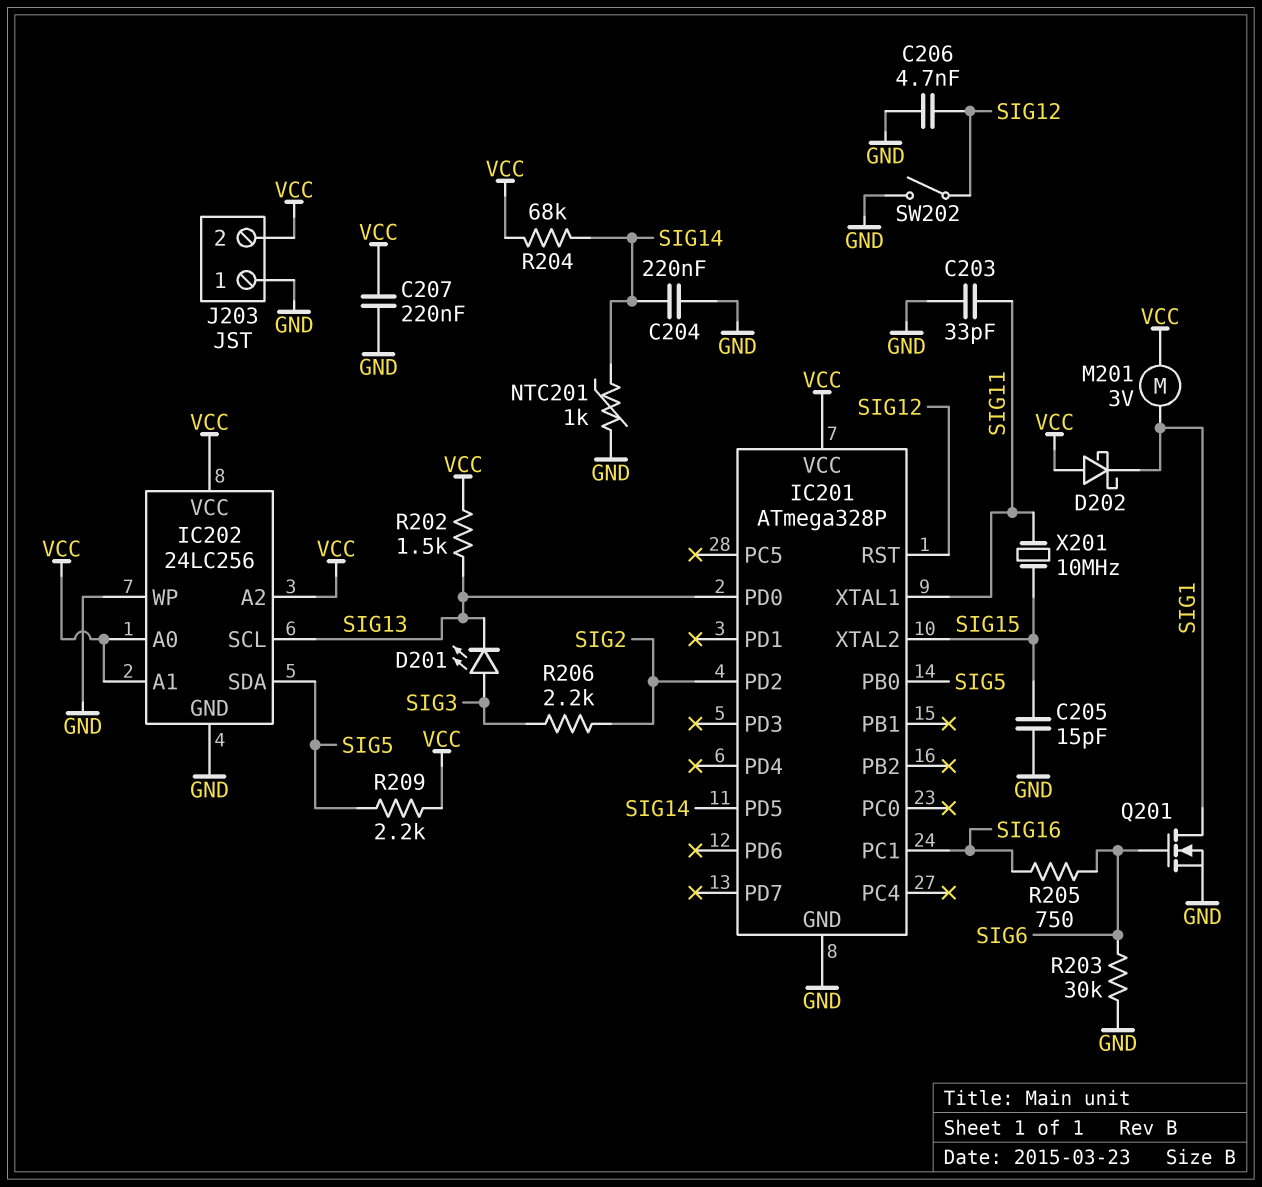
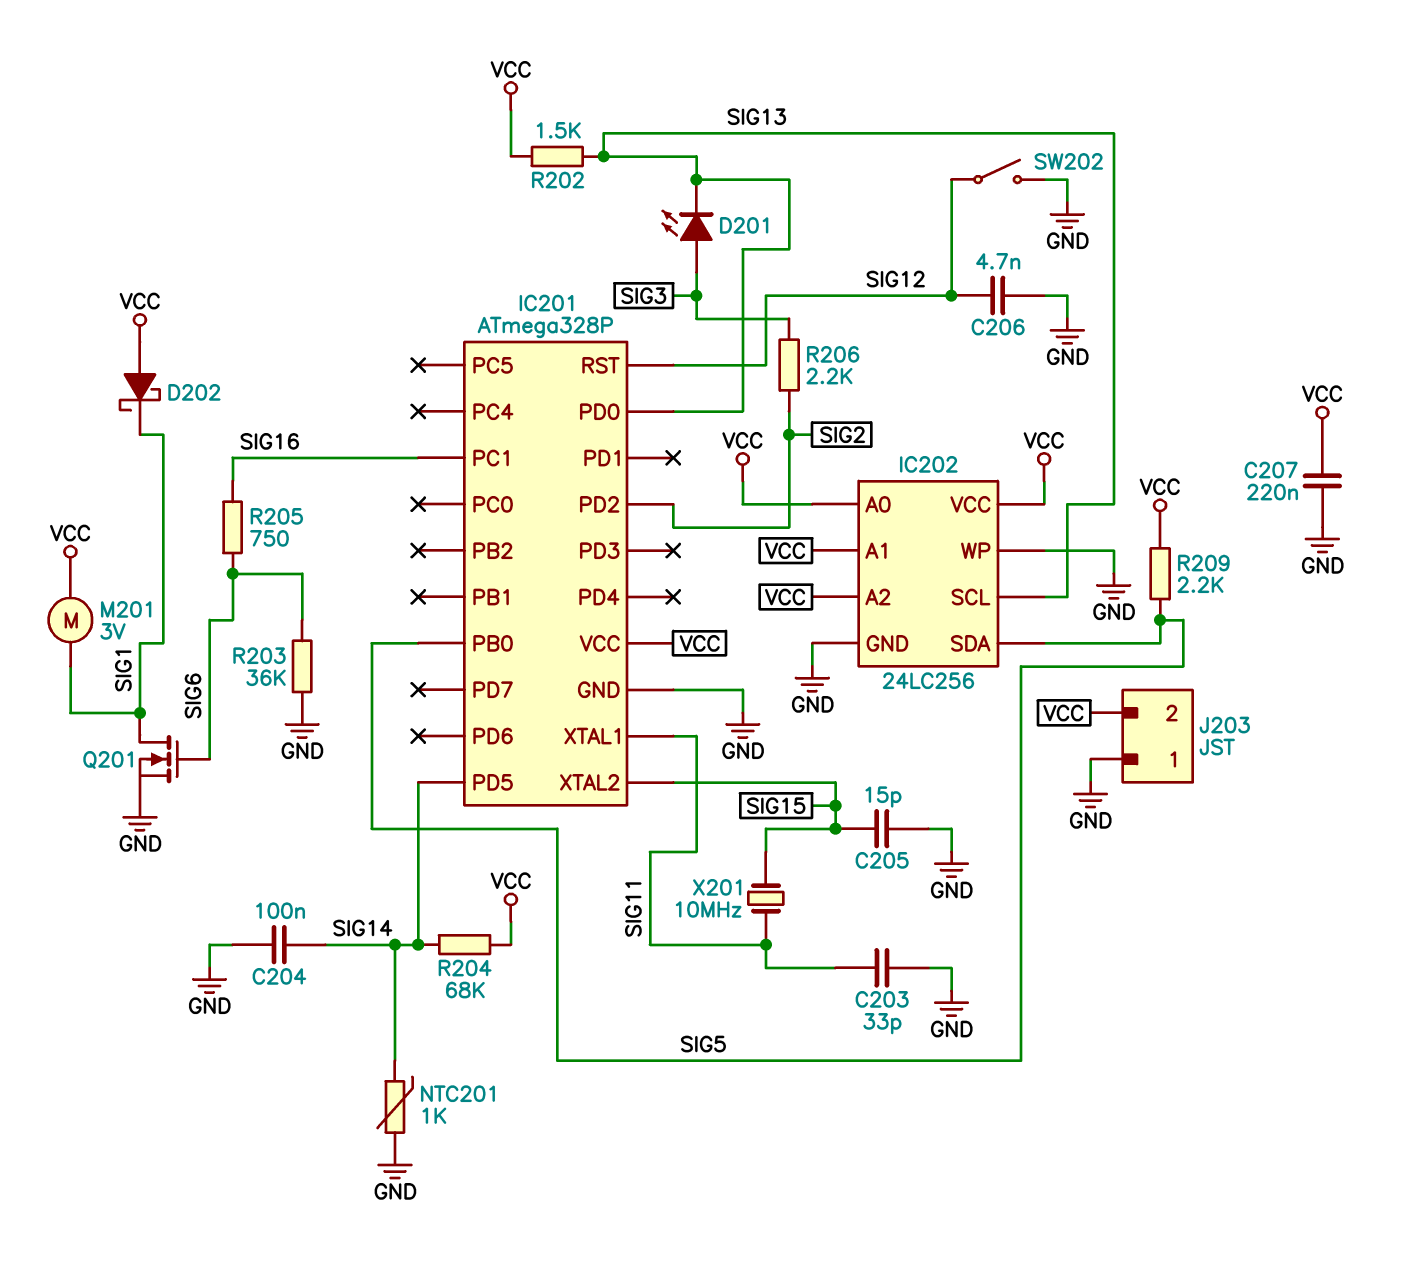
C204: 220nF (GND, SIG14) -> 100nF (GND, SIG14)
R203: 30k (GND, SIG6) -> 36k (GND, SIG6)

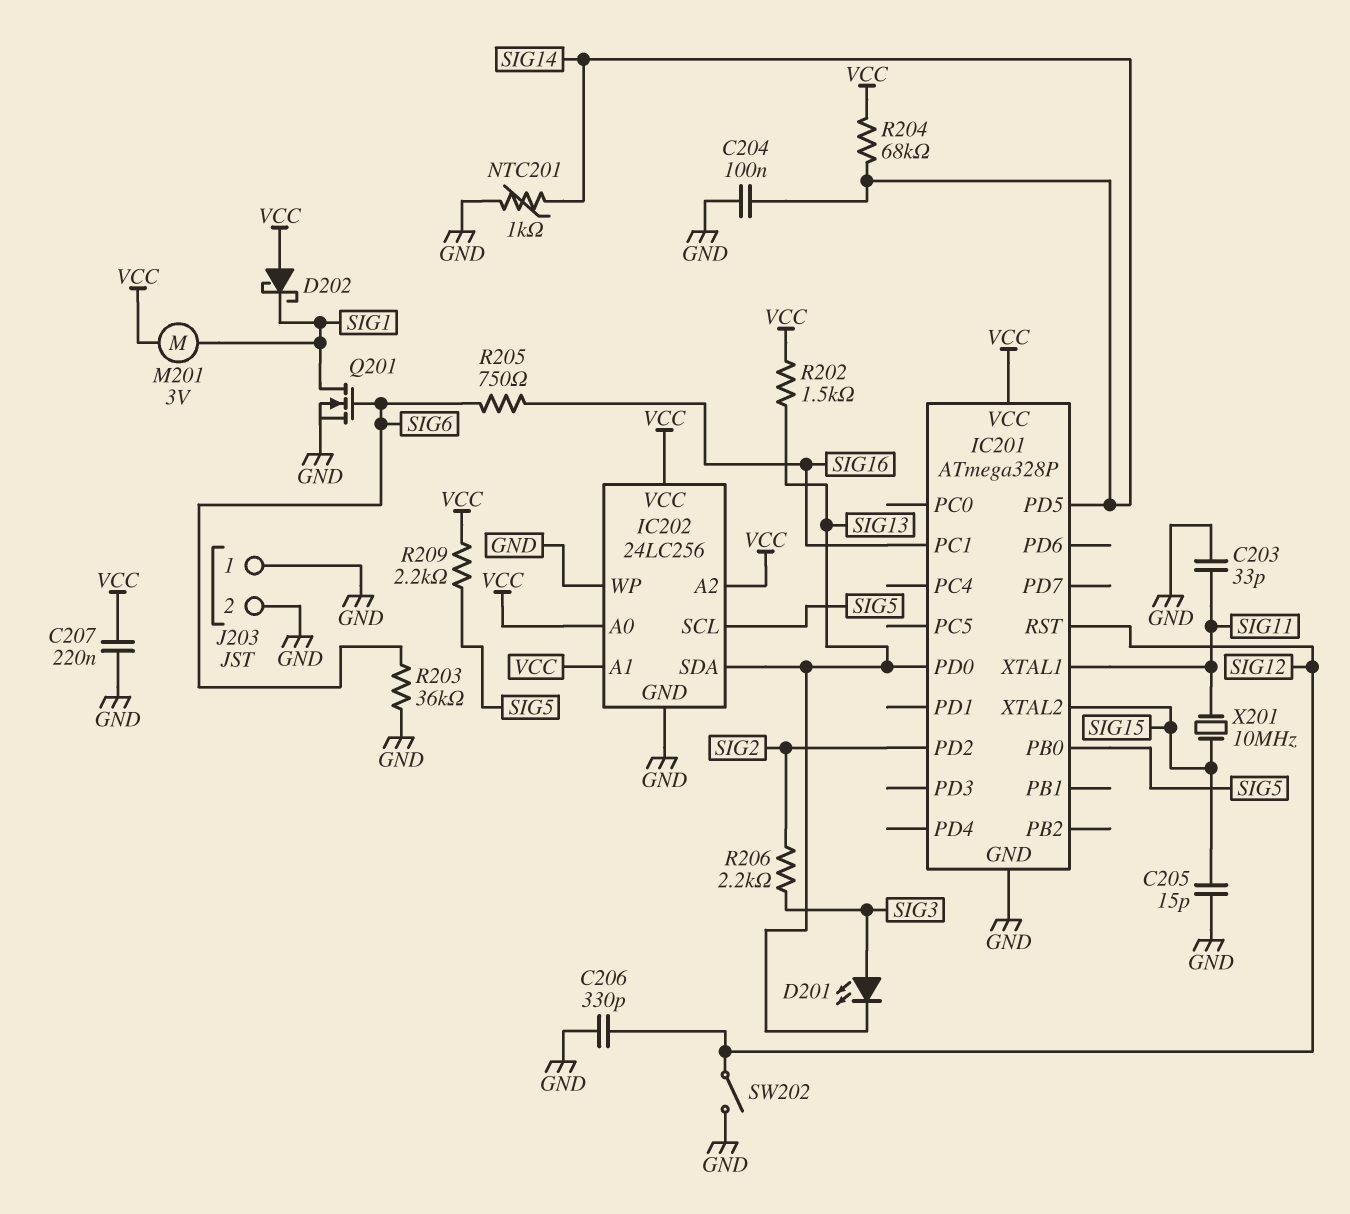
C206: 4.7nF (GND, SIG12) -> 330pF (GND, SIG12)
IC202 pin SCL: SIG13 -> SIG5
IC202 pin SDA: SIG5 -> SIG13
J203 pin 2: VCC -> GND

